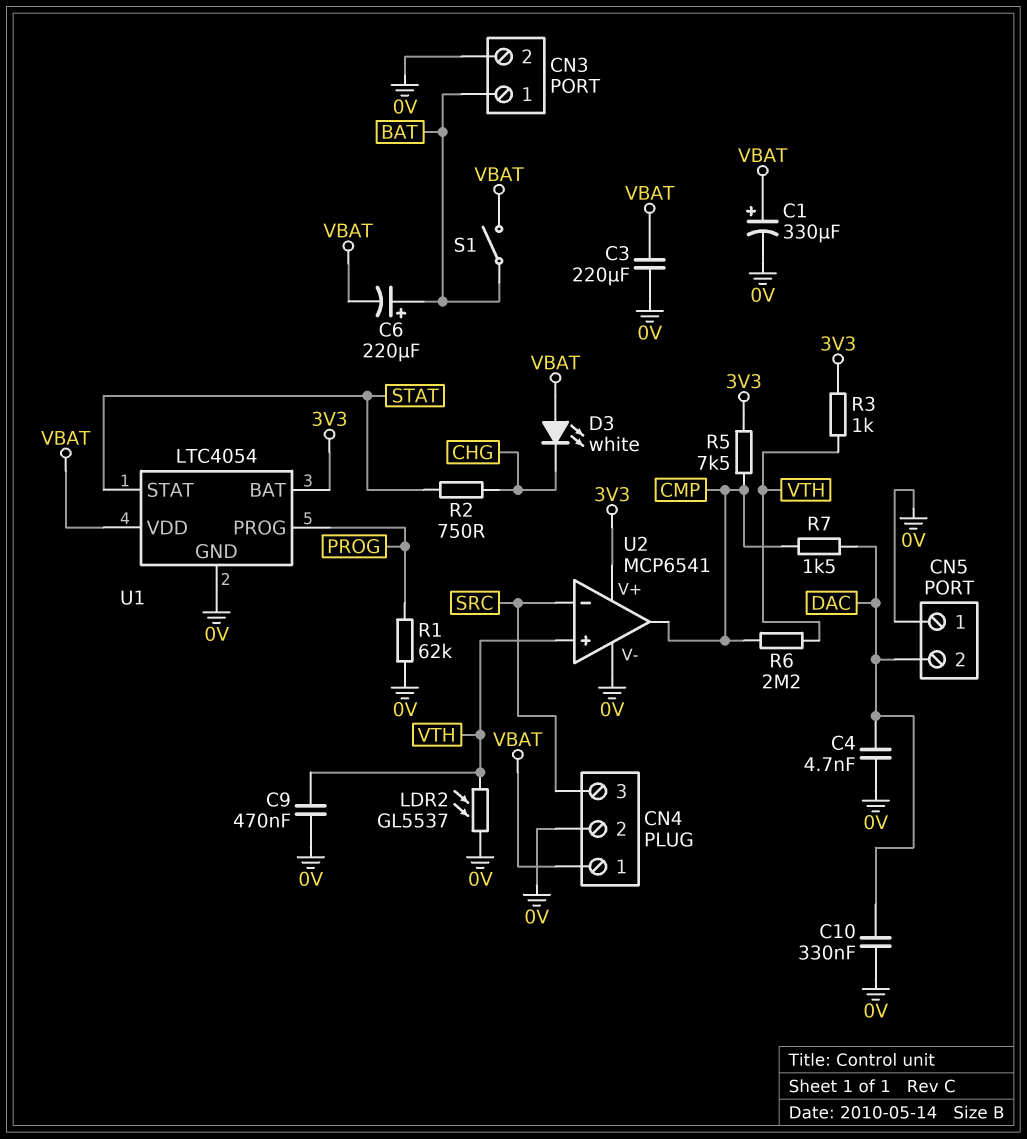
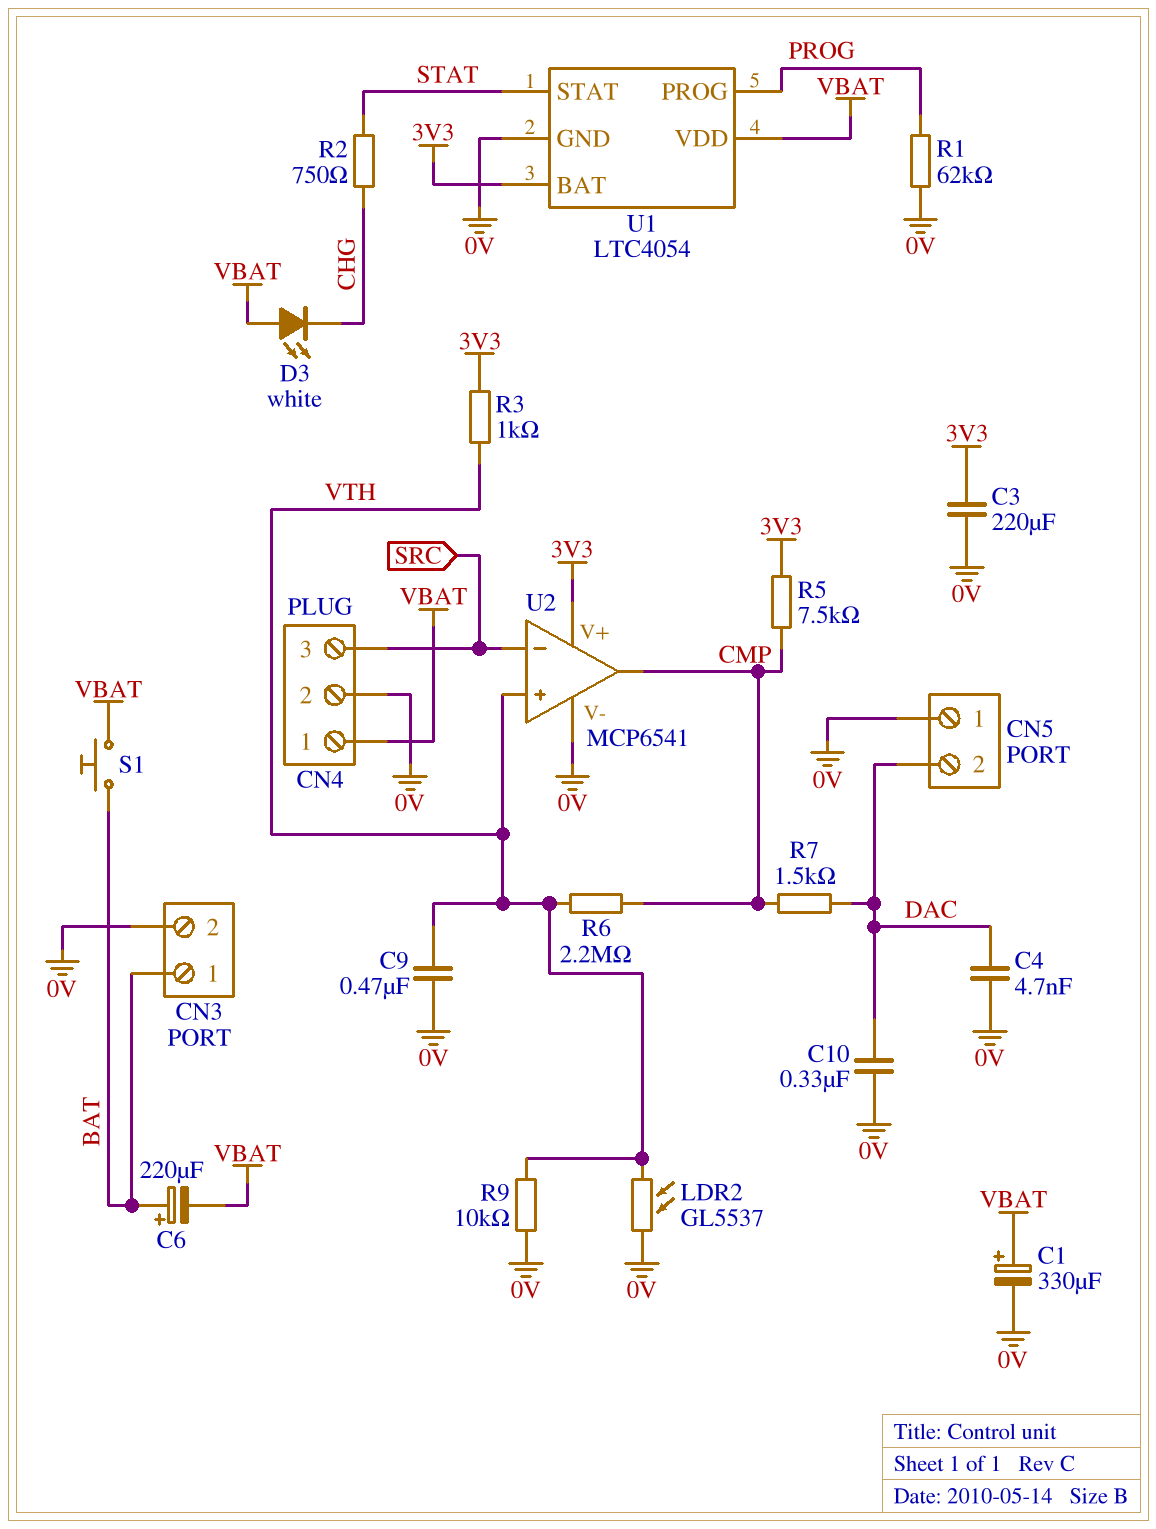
C3: 220uF (0V, VBAT) -> 220uF (0V, 3V3)
R9: none -> 10k (0V, VTH)
S1: switch (BAT, VBAT) -> button (BAT, VBAT)

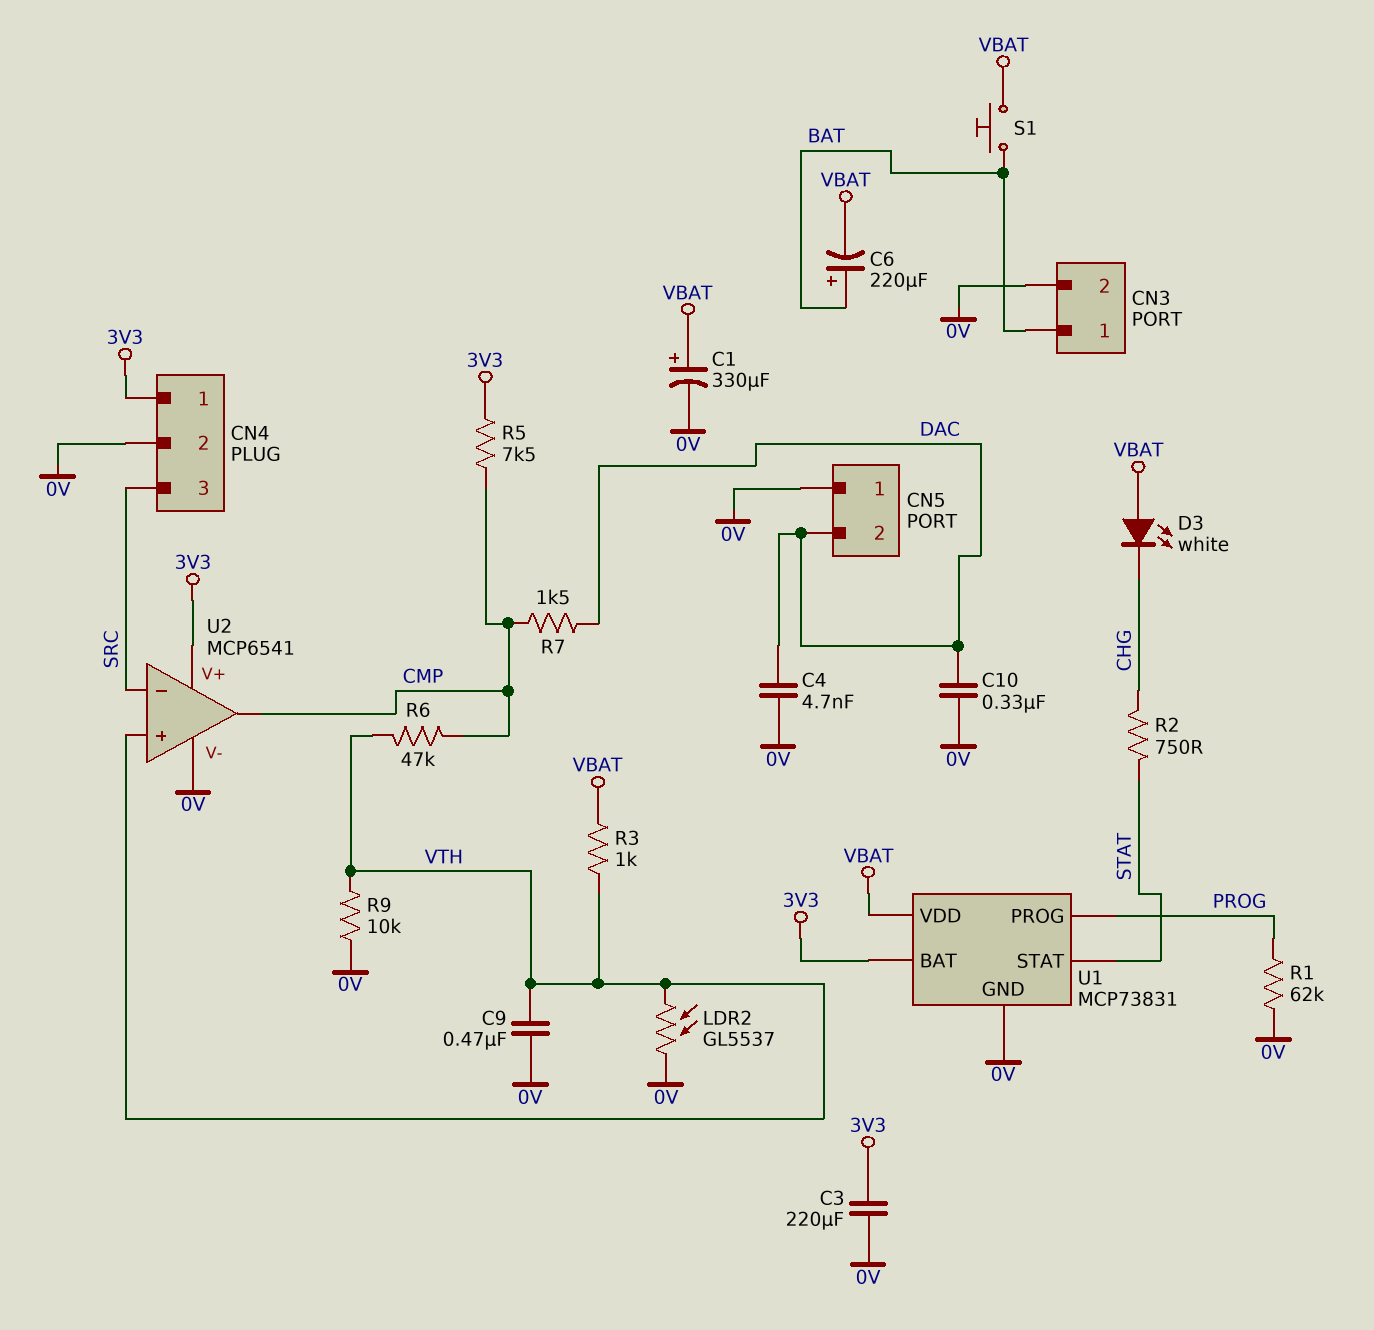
CN4 pin 1: VBAT -> 3V3
R3: 1k (3V3, VTH) -> 1k (VBAT, VTH)
R6: 2.2M (CMP, VTH) -> 47k (CMP, VTH)
U1: LTC4054 -> MCP73831

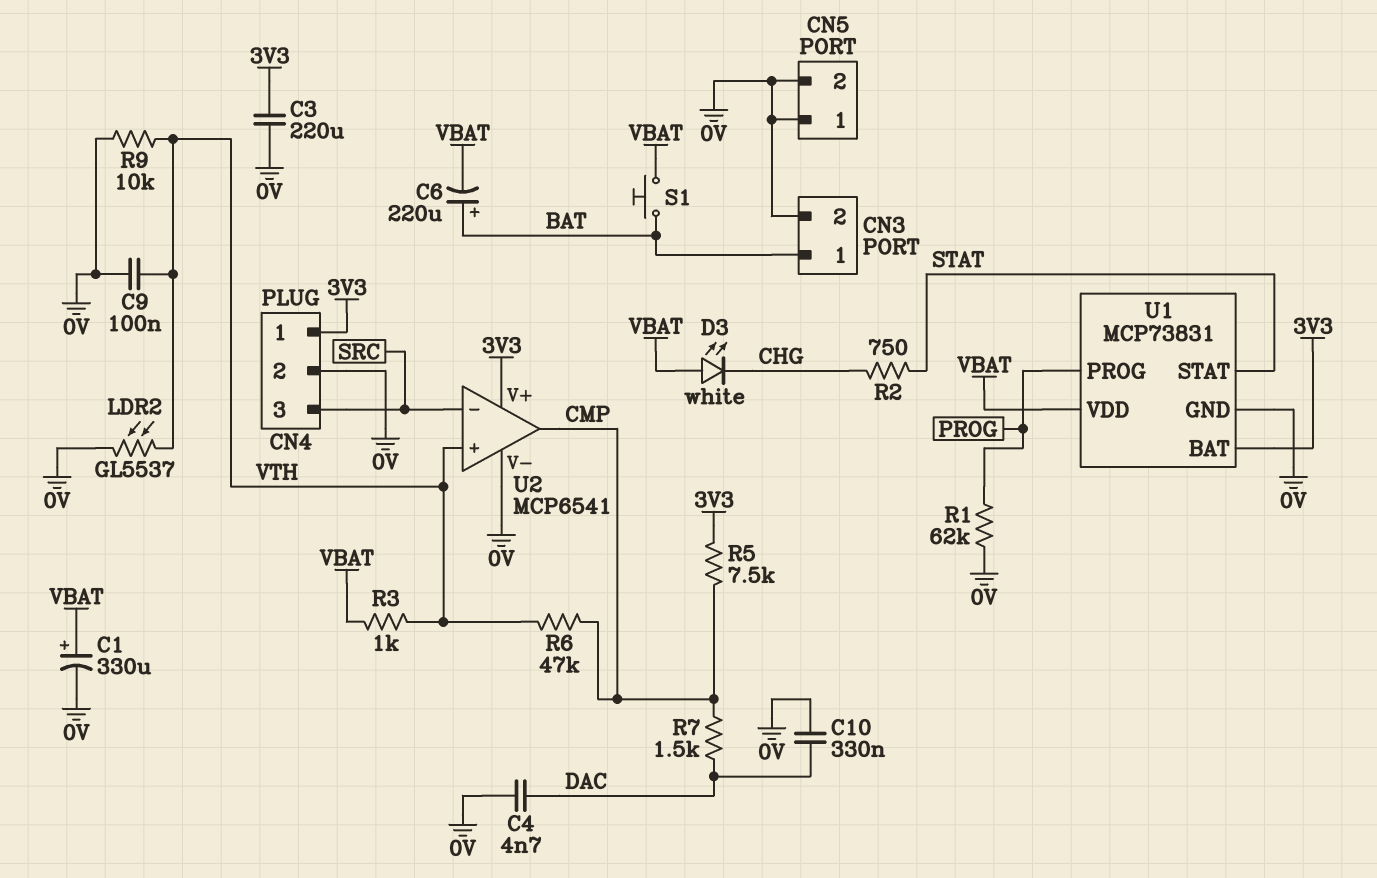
C9: 470nF (0V, VTH) -> 100nF (0V, VTH)
CN5 pin 2: DAC -> 0V

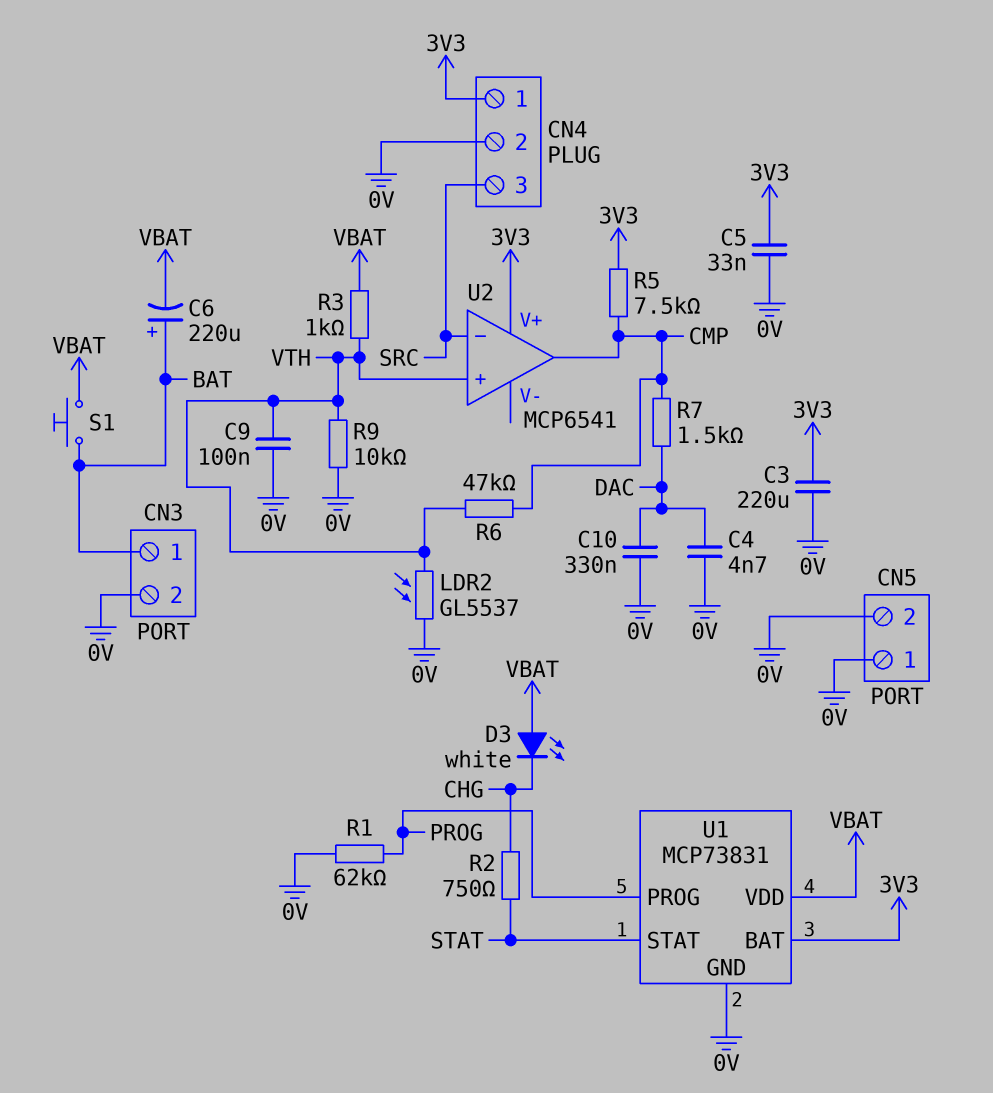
C1: 330uF (plus VBAT, minus 0V) -> none
C5: none -> 33nF (0V, 3V3)
U2 pin V-: 0V -> none

